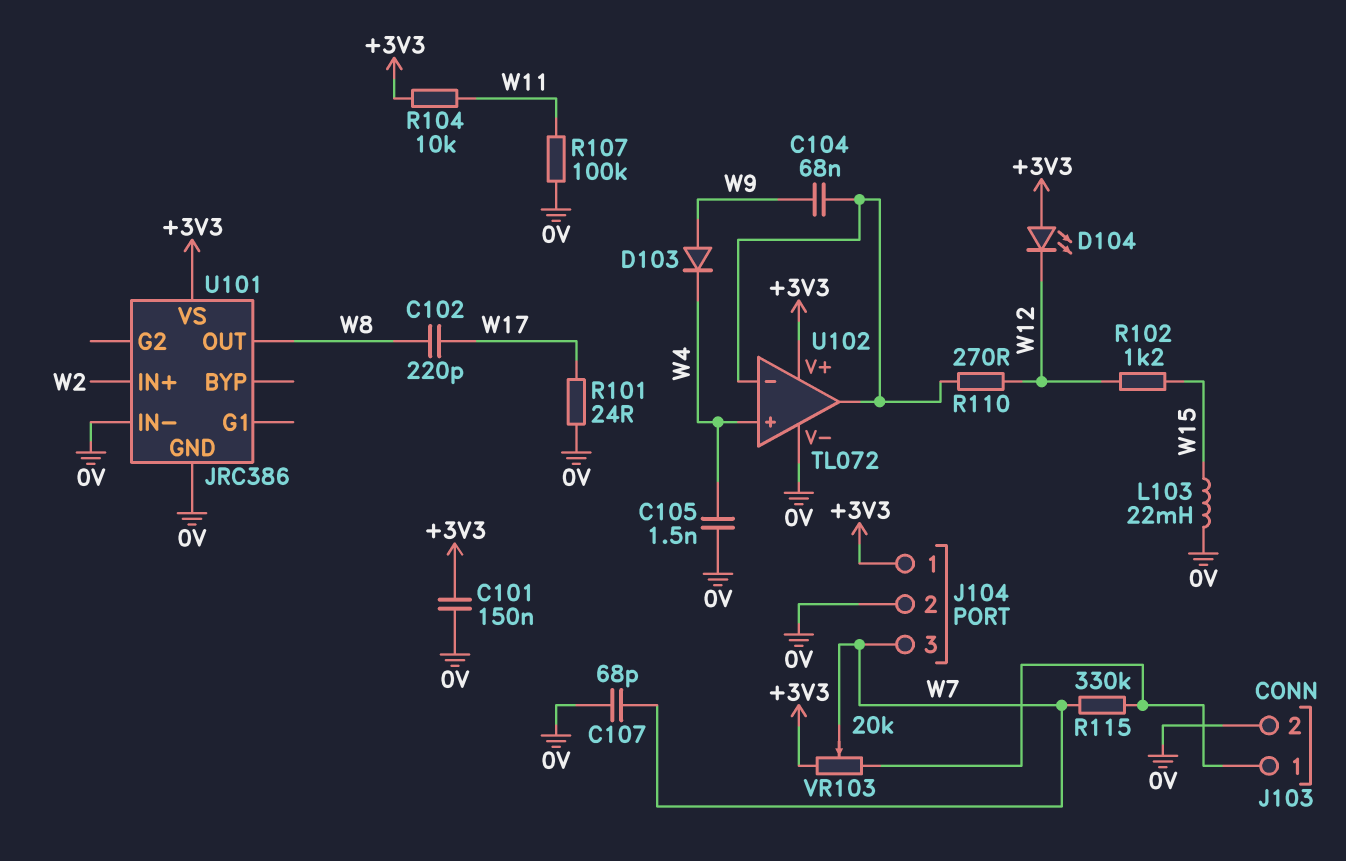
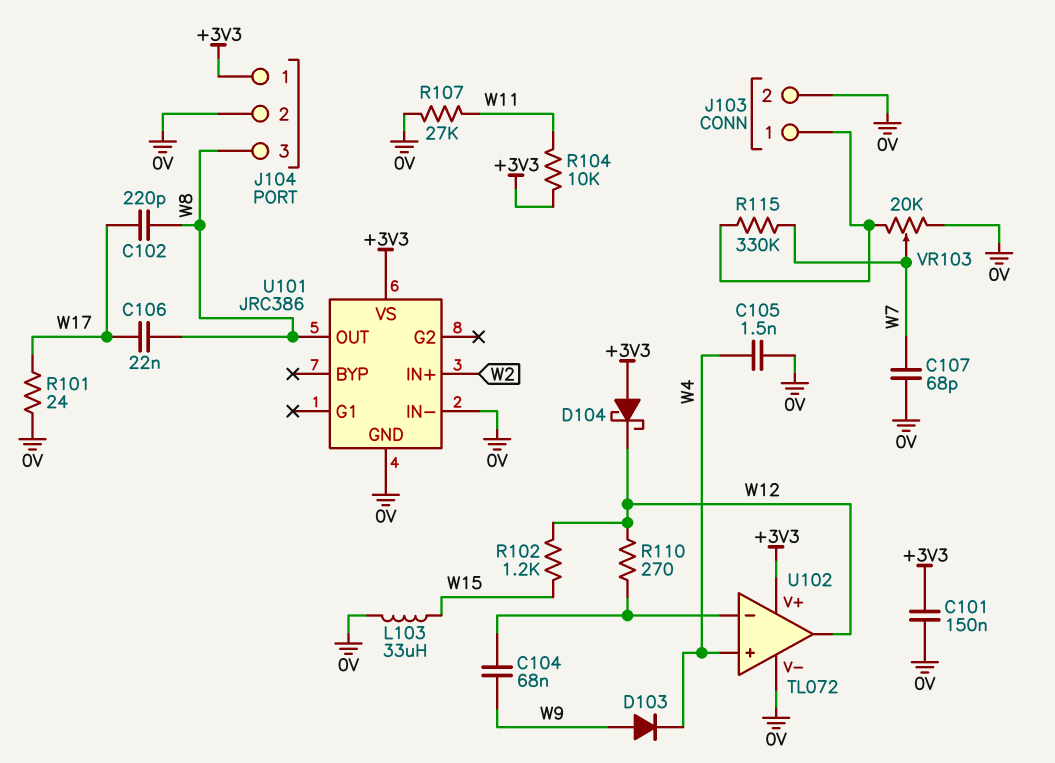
C106: none -> 22nF (W8, W17)
D104: LED (A +3V3, K W12) -> schottky (A +3V3, K W12)
J104 pin 3: W7 -> W8
L103: 22mH (0V, W15) -> 33uH (0V, W15)
R107: 100k (0V, W11) -> 27k (0V, W11)
U102 pin out: U102/in- -> W12
VR103: 20k (+3V3, J103/1, wiper W7) -> 20k (0V, J103/1, wiper W7)

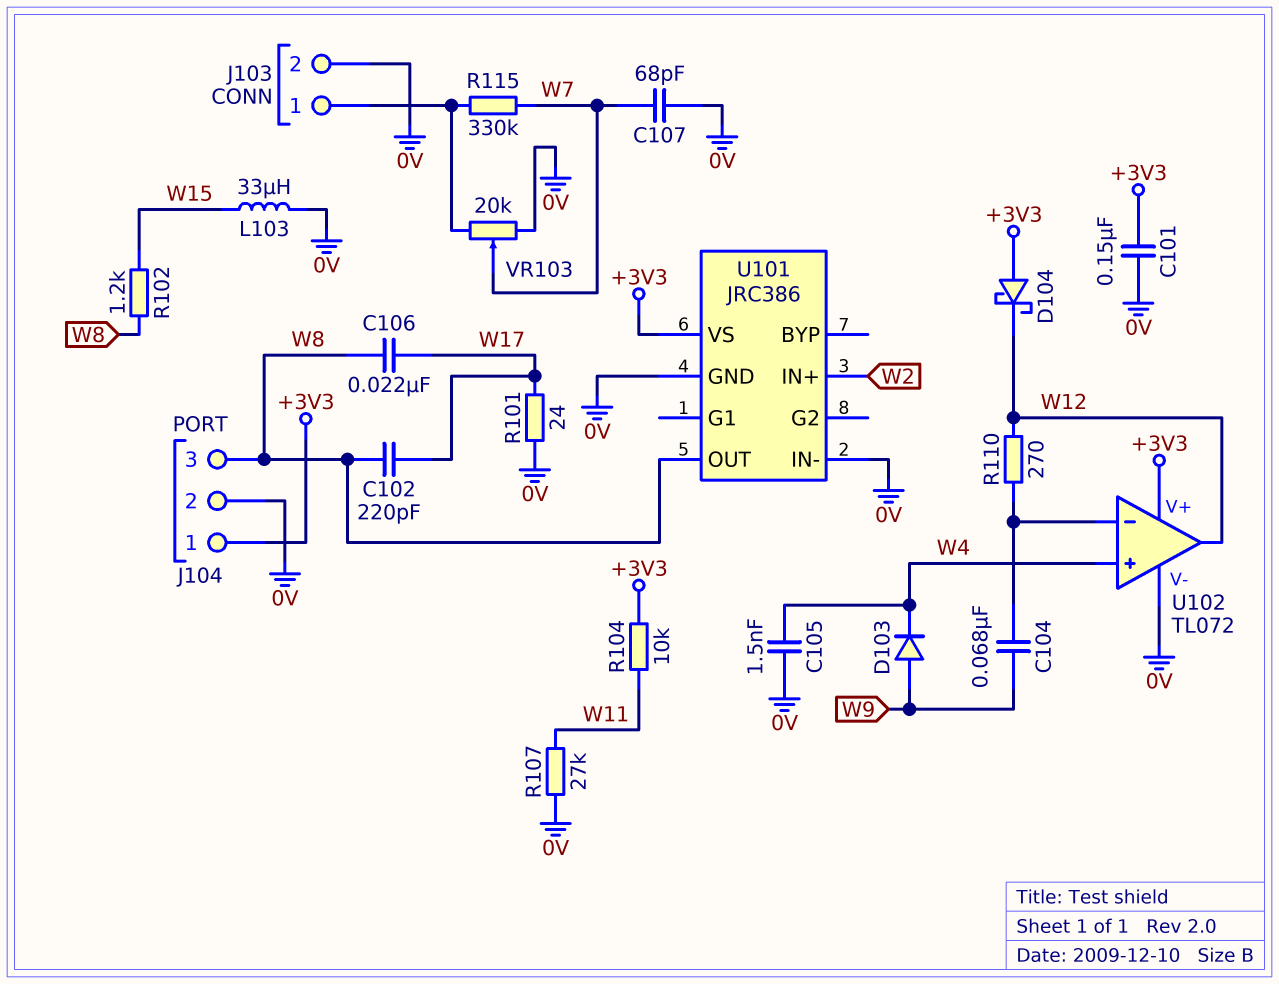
R102: 1.2k (W12, W15) -> 1.2k (W8, W15)

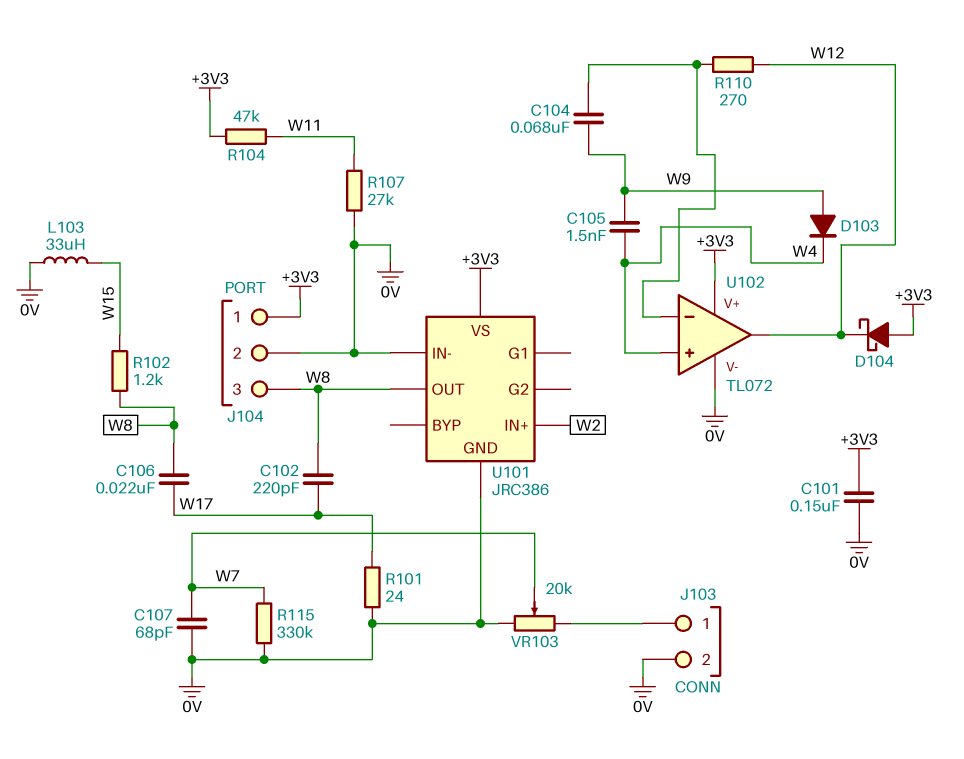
C105: 1.5nF (0V, W4) -> 1.5nF (W4, W9)
R104: 10k (+3V3, W11) -> 47k (+3V3, W11)
R115: 330k (J103/1, W7) -> 330k (0V, W7)

